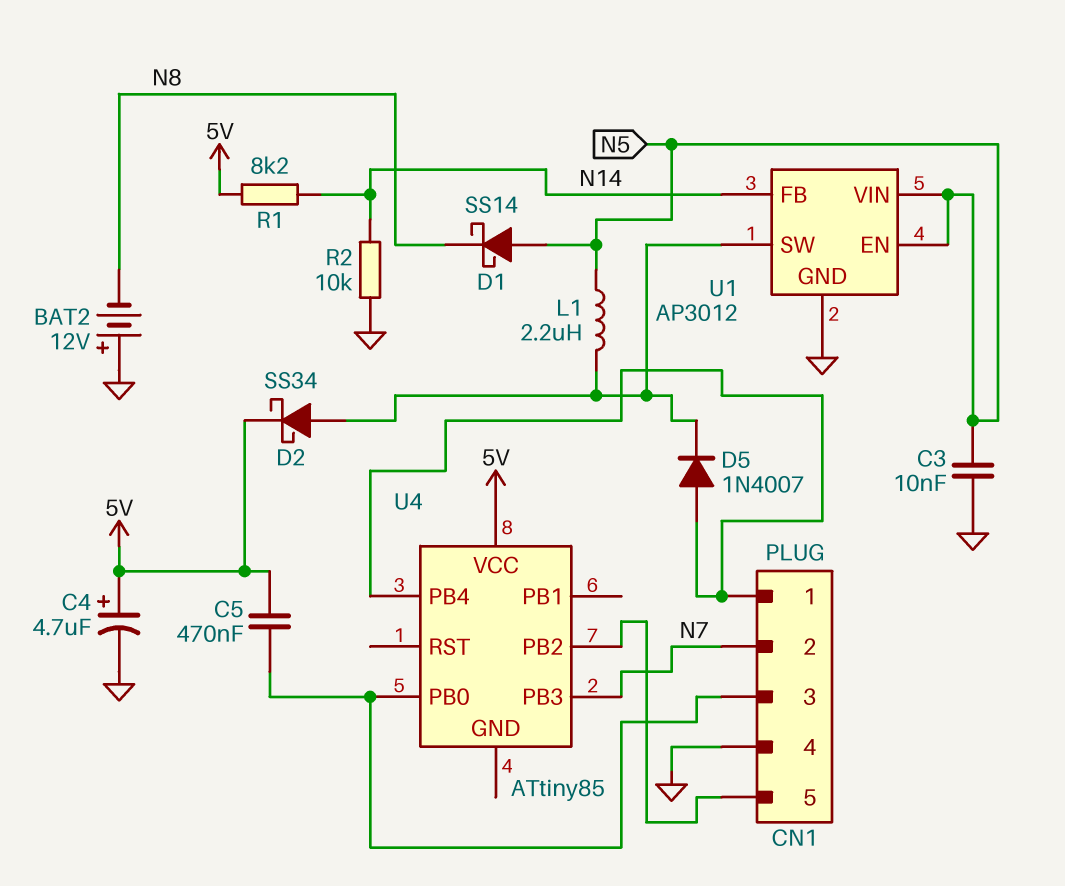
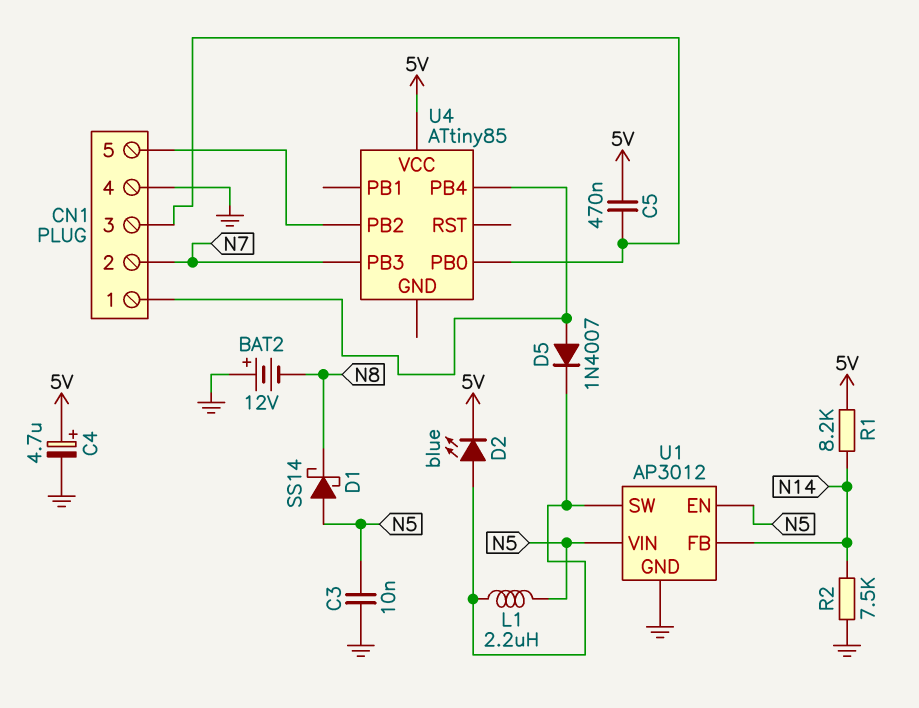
D2: schottky SS34 (A U1/SW, K 5V) -> LED blue (A U1/SW, K 5V)
R2: 10k (GND, N14) -> 7.5k (GND, N14)

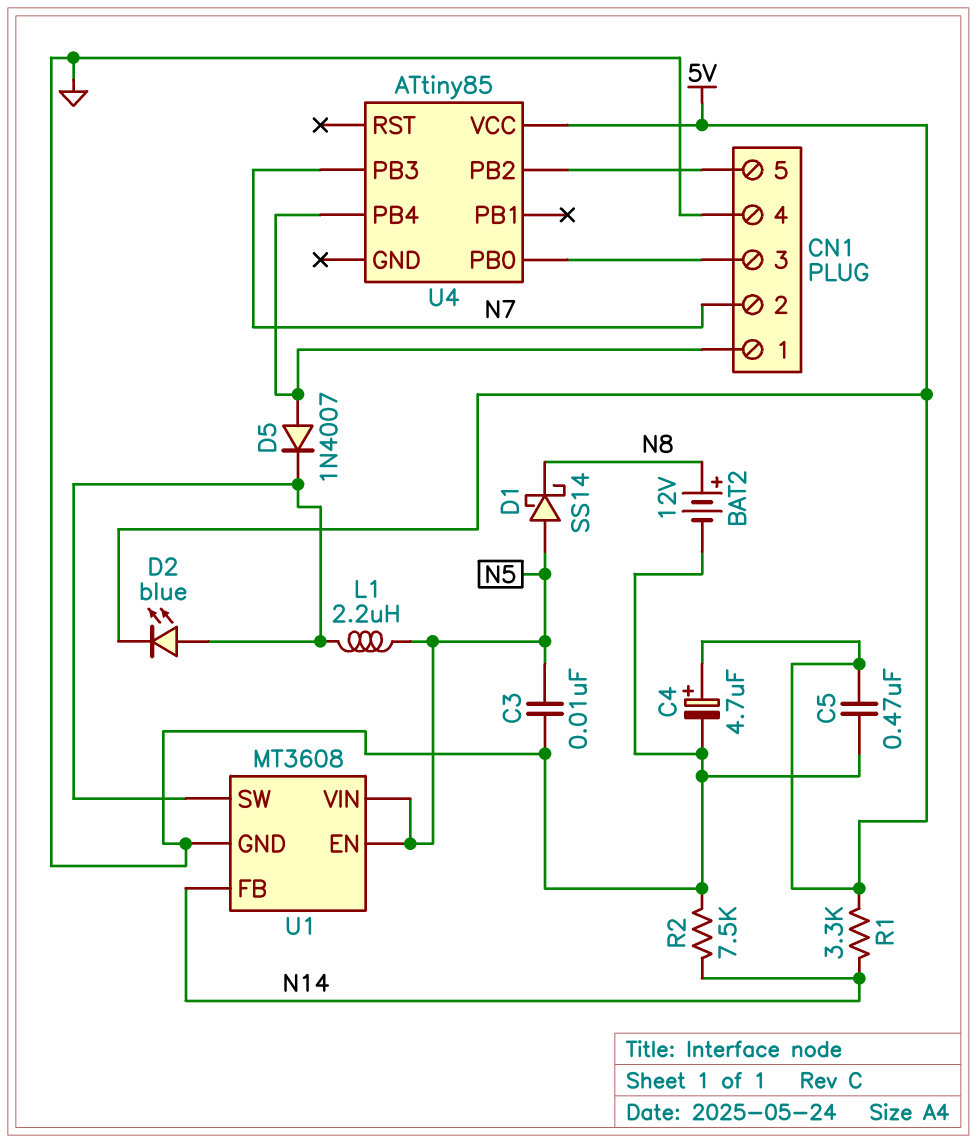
BAT2: 12V (plus GND, minus N8) -> 12V (plus N8, minus GND)
C5: 470nF (5V, CN1/3) -> 470nF (5V, GND)
R1: 8.2k (5V, N14) -> 3.3k (5V, N14)
U1: AP3012 -> MT3608

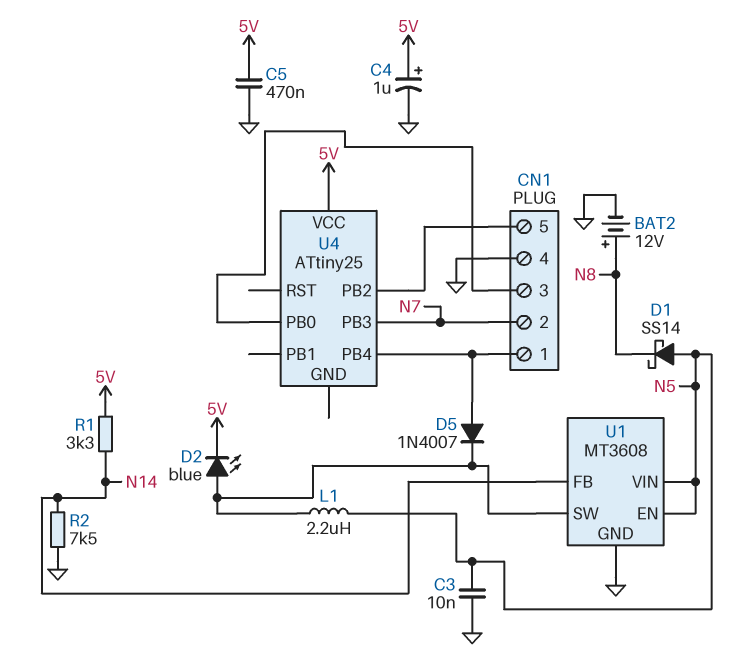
C4: 4.7uF (plus 5V, minus GND) -> 1uF (plus 5V, minus GND)
U4: ATtiny85 -> ATtiny25

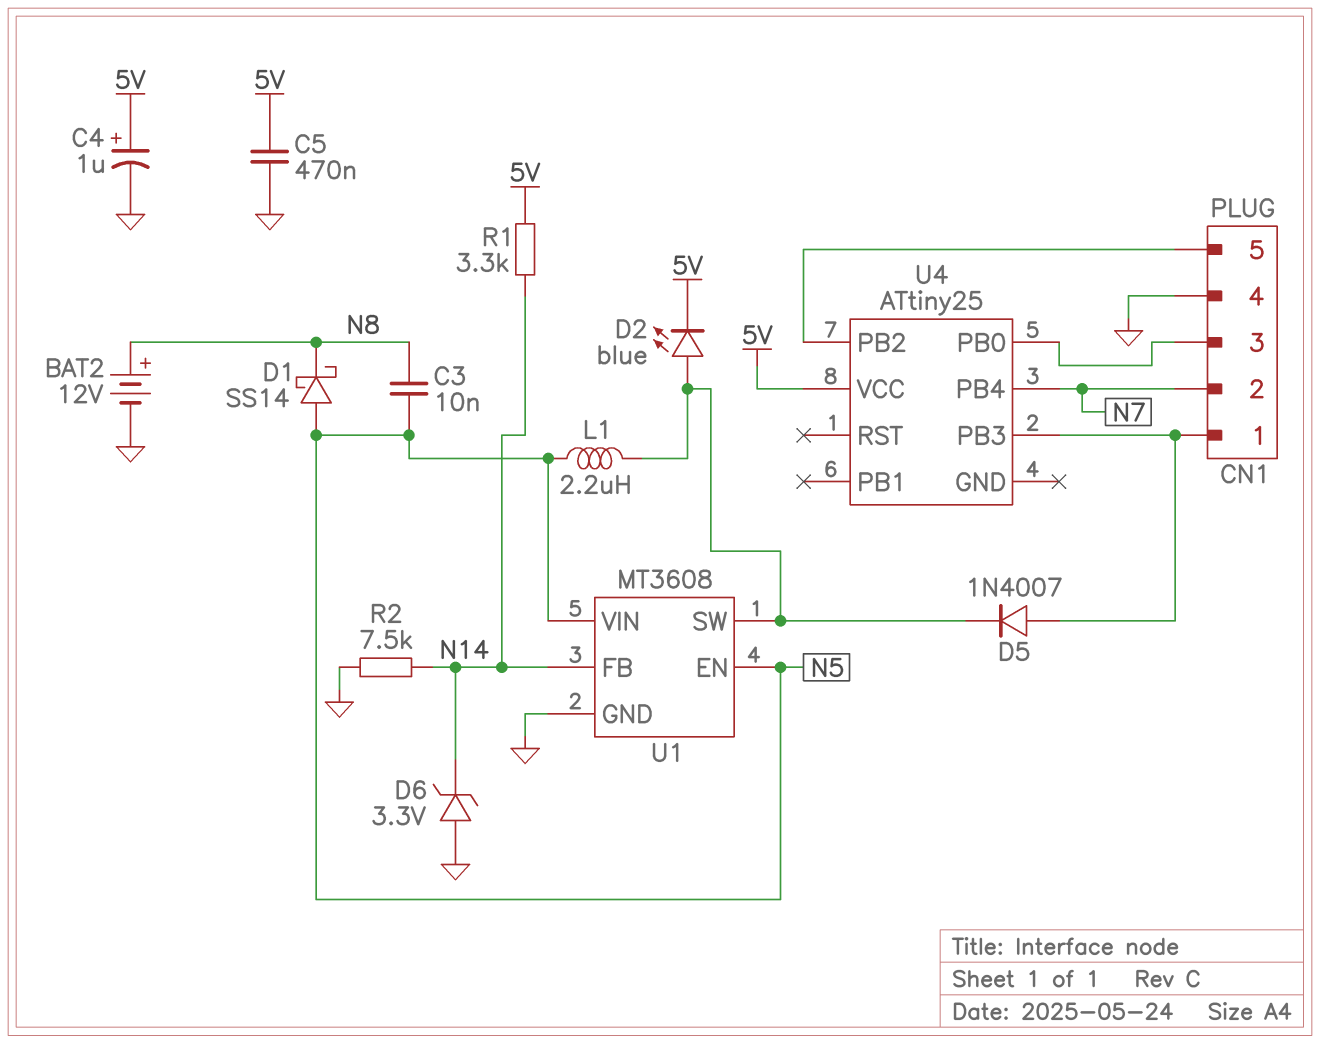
C3: 10nF (GND, N5) -> 10nF (N5, N8)
D6: none -> zener 3.3V (A GND, K N14)
U4 pin PB3: N7 -> CN1/1
U4 pin PB4: CN1/1 -> N7

